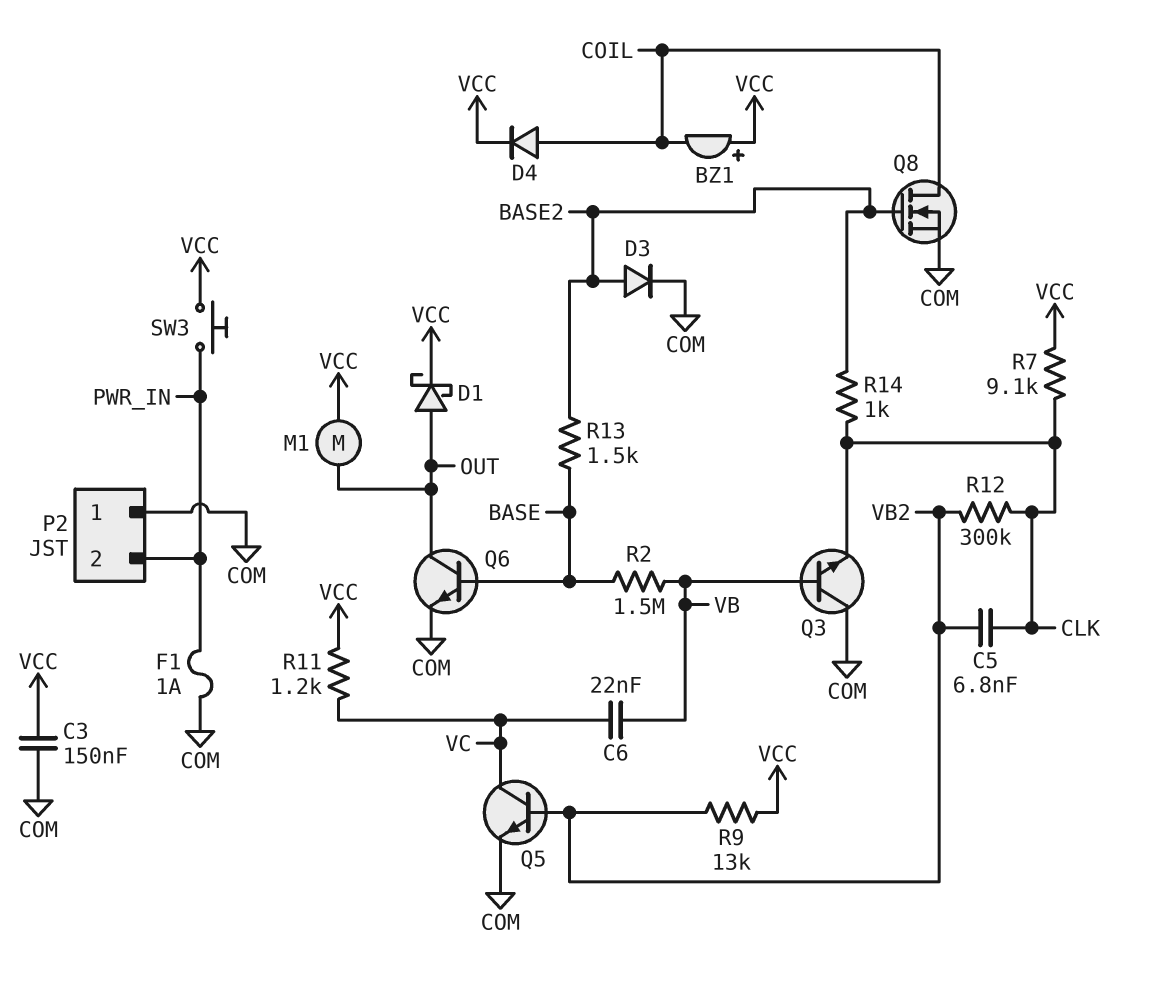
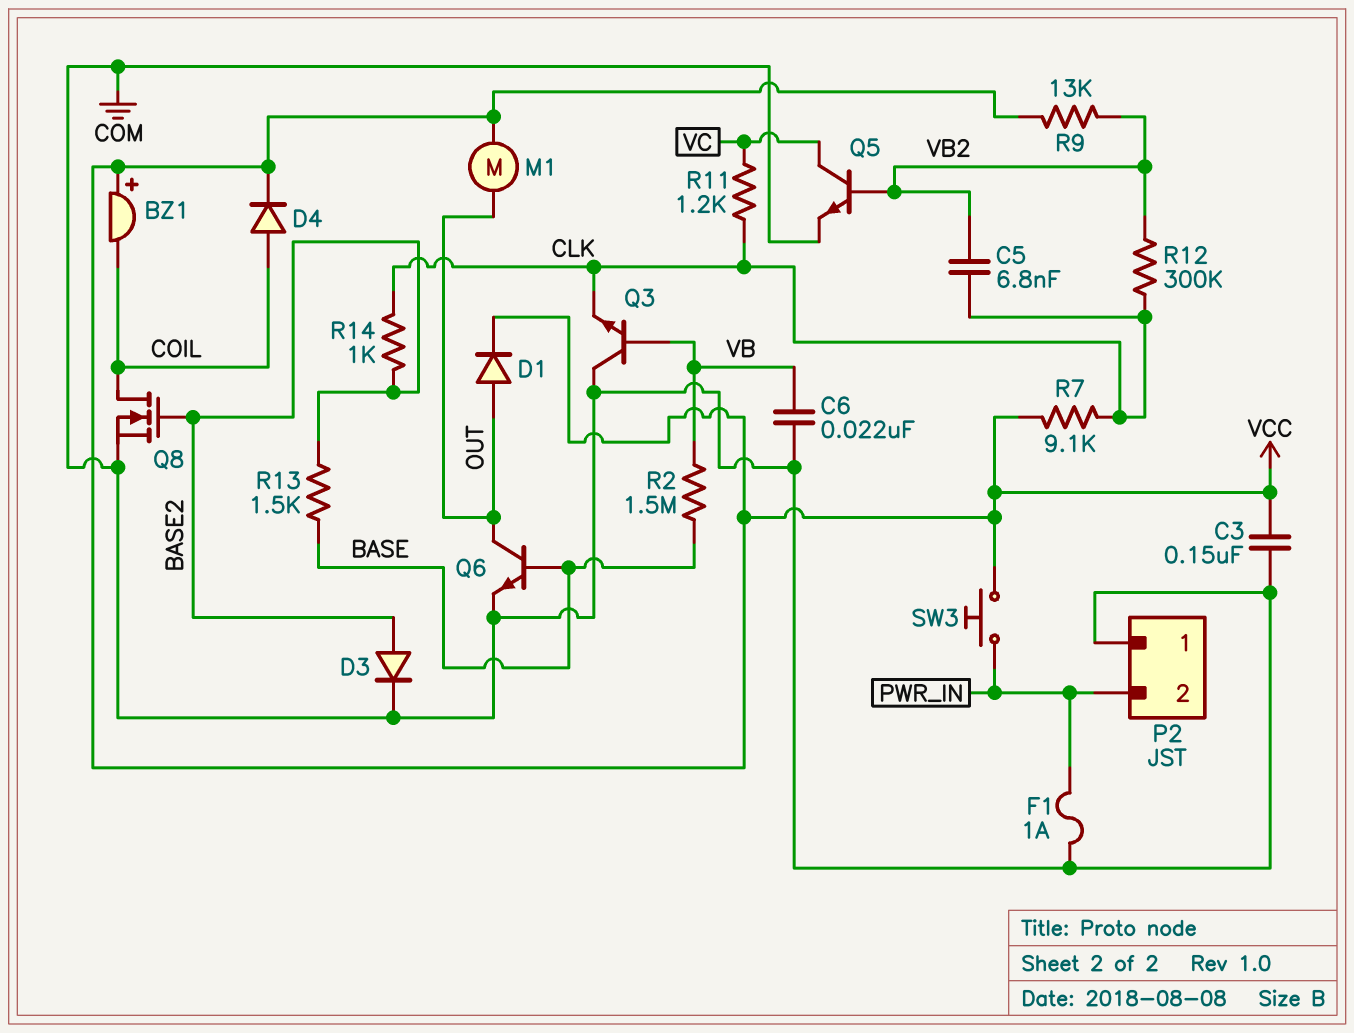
C6: 22nF (VB, VC) -> 22nF (COM, VB)
D1: schottky (A OUT, K VCC) -> diode (A OUT, K VCC)
R11: 1.2k (VC, VCC) -> 1.2k (CLK, VC)

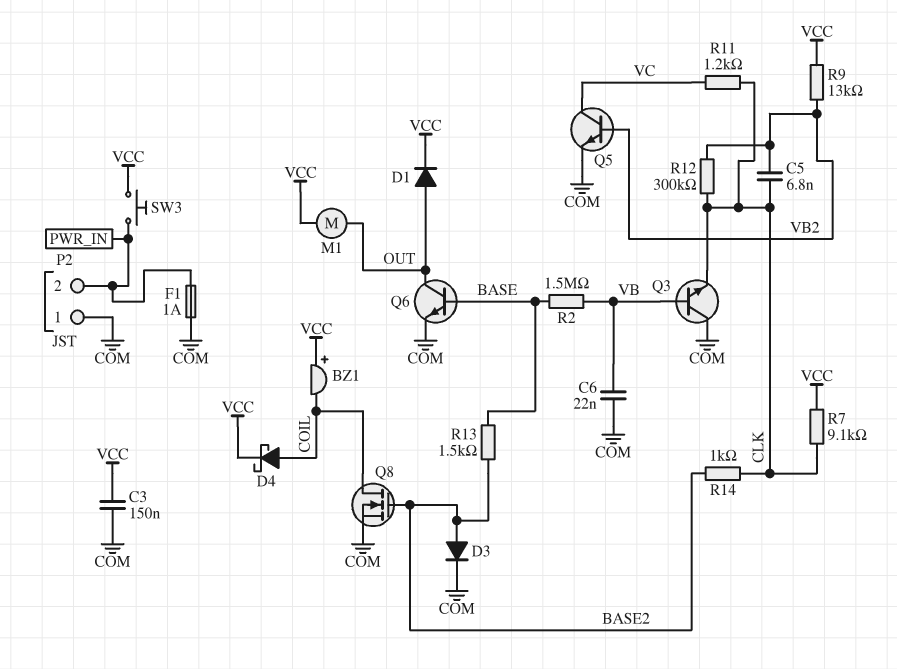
D4: diode (A COIL, K VCC) -> schottky (A COIL, K VCC)

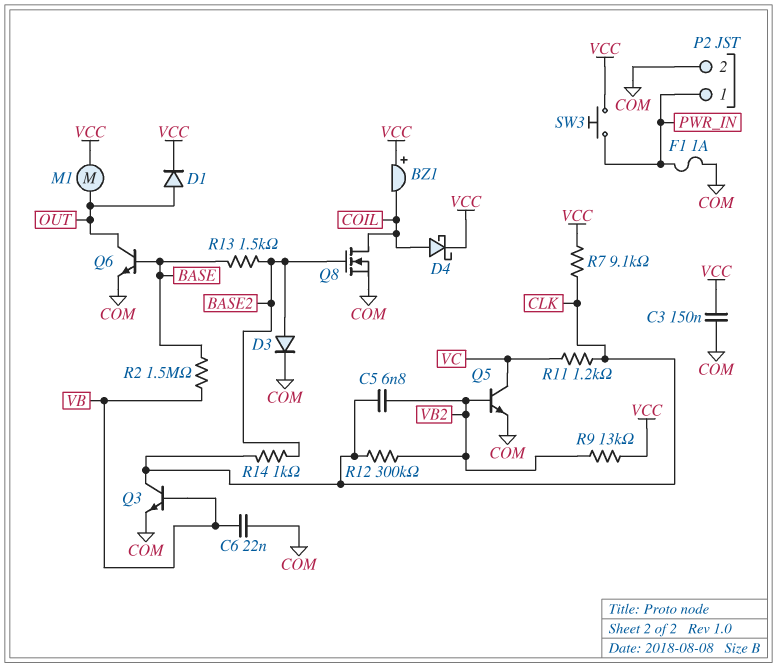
P2 pin 1: COM -> PWR_IN
P2 pin 2: PWR_IN -> COM
Q3: NPN (B VB, C COM, E CLK) -> NPN (B VB, C CLK, E COM)

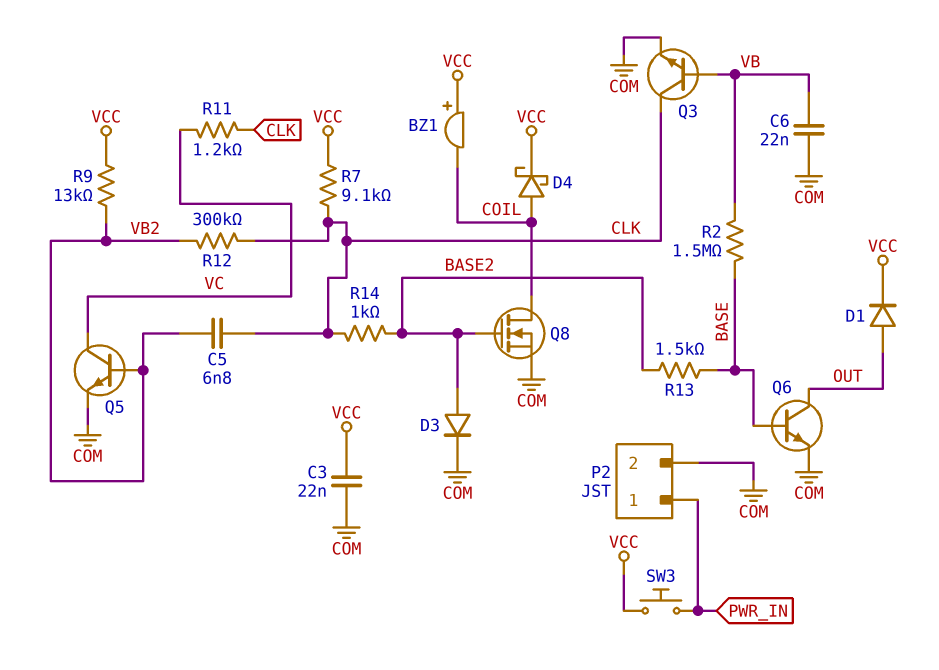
C3: 150nF (COM, VCC) -> 22nF (COM, VCC)
F1: 1A (COM, PWR_IN) -> none
M1: motor (OUT, VCC) -> none

